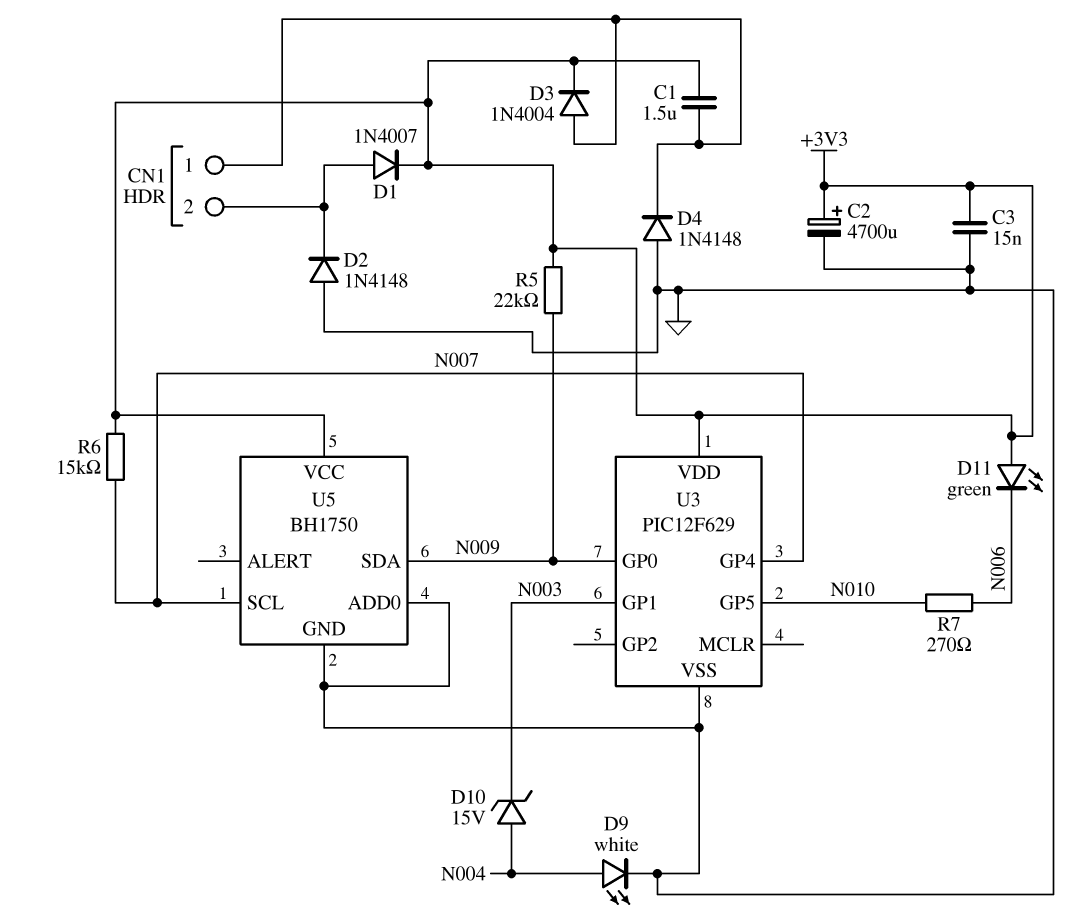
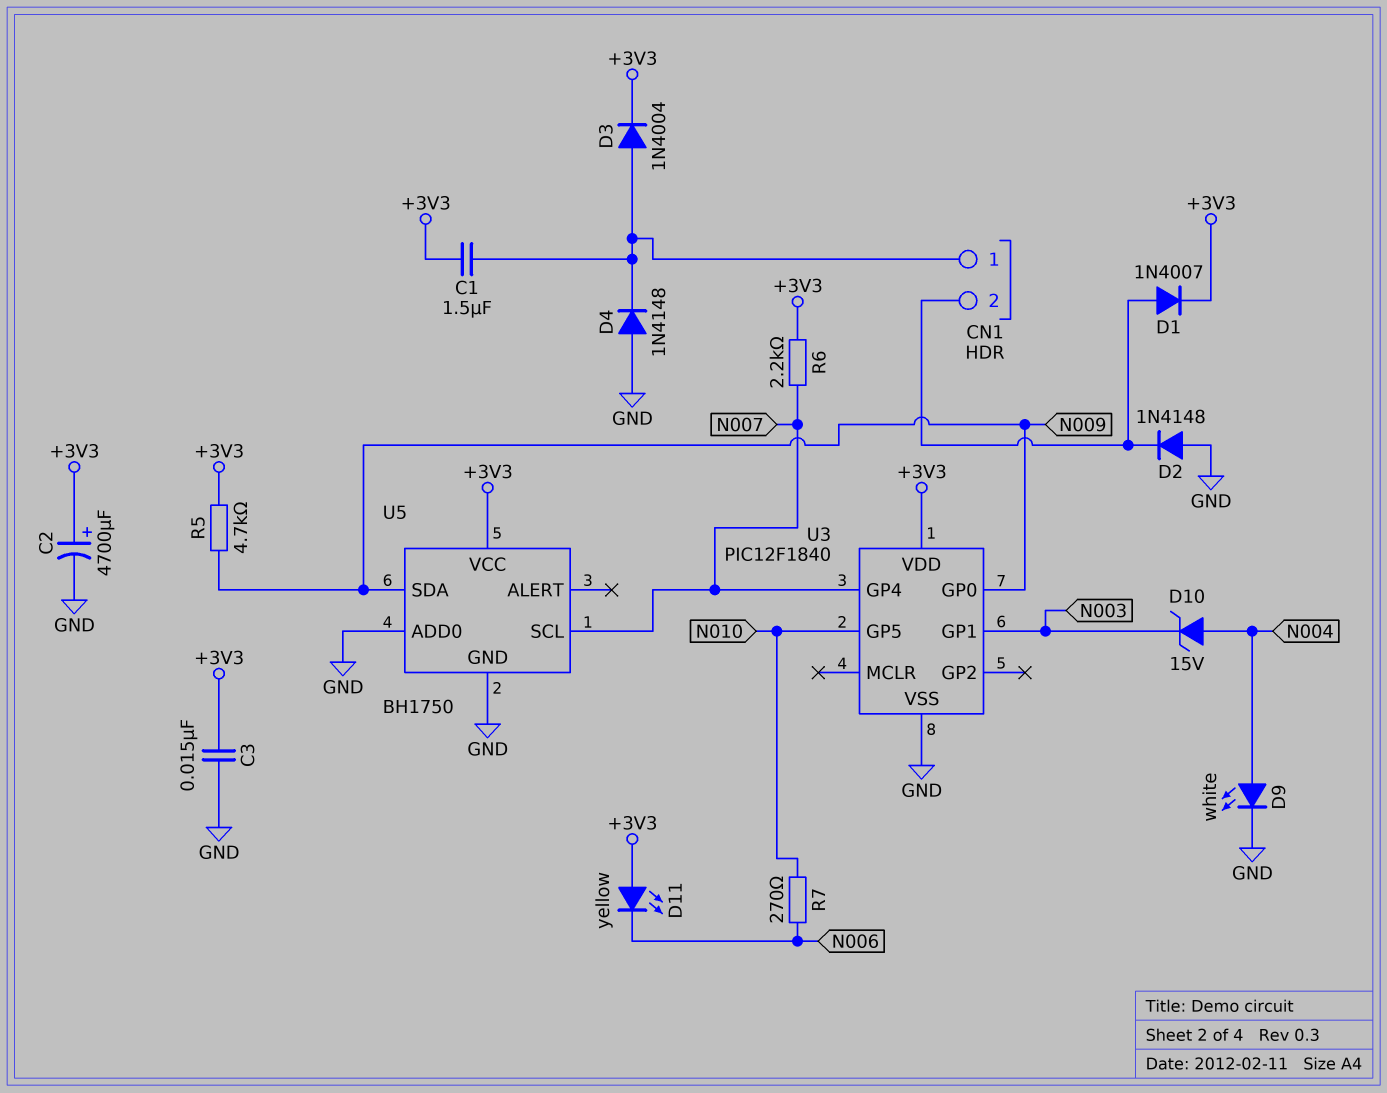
D11: LED green (A +3V3, K N006) -> LED yellow (A +3V3, K N006)
R5: 22k (+3V3, N009) -> 4.7k (+3V3, N009)
R6: 15k (+3V3, N007) -> 2.2k (+3V3, N007)
U3: PIC12F629 -> PIC12F1840

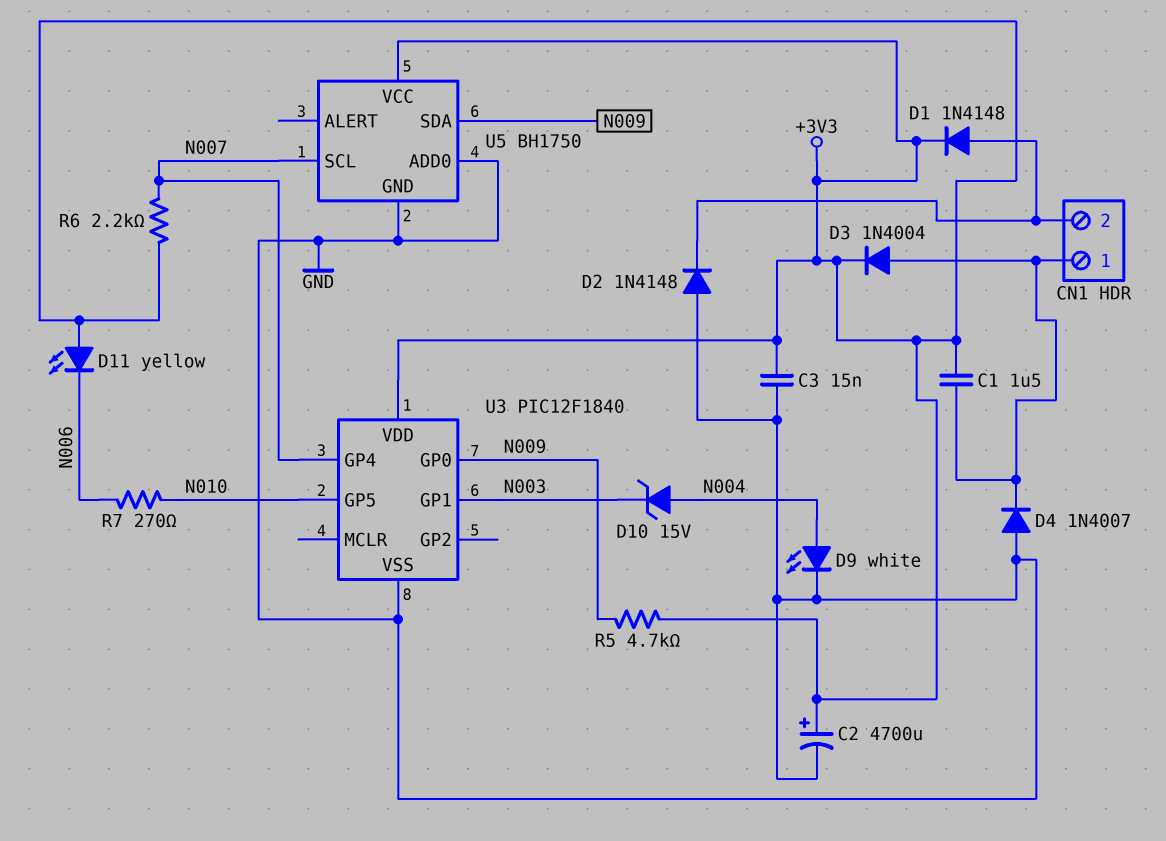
D1: diode 1N4007 (A CN1/2, K +3V3) -> diode 1N4148 (A CN1/2, K +3V3)
D4: diode 1N4148 (A GND, K CN1/1) -> diode 1N4007 (A GND, K CN1/1)

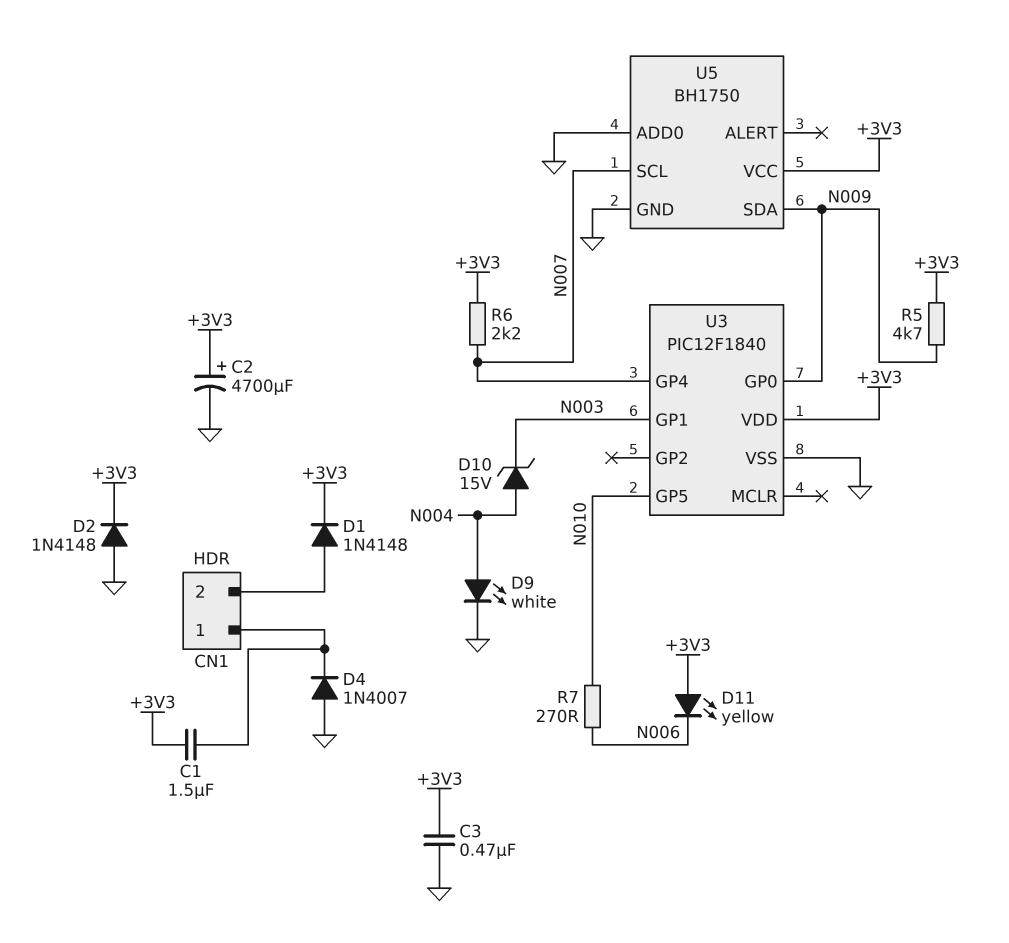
C3: 15nF (+3V3, GND) -> 470nF (+3V3, GND)
D2: diode 1N4148 (A GND, K CN1/2) -> diode 1N4148 (A GND, K +3V3)
D3: diode 1N4004 (A CN1/1, K +3V3) -> none

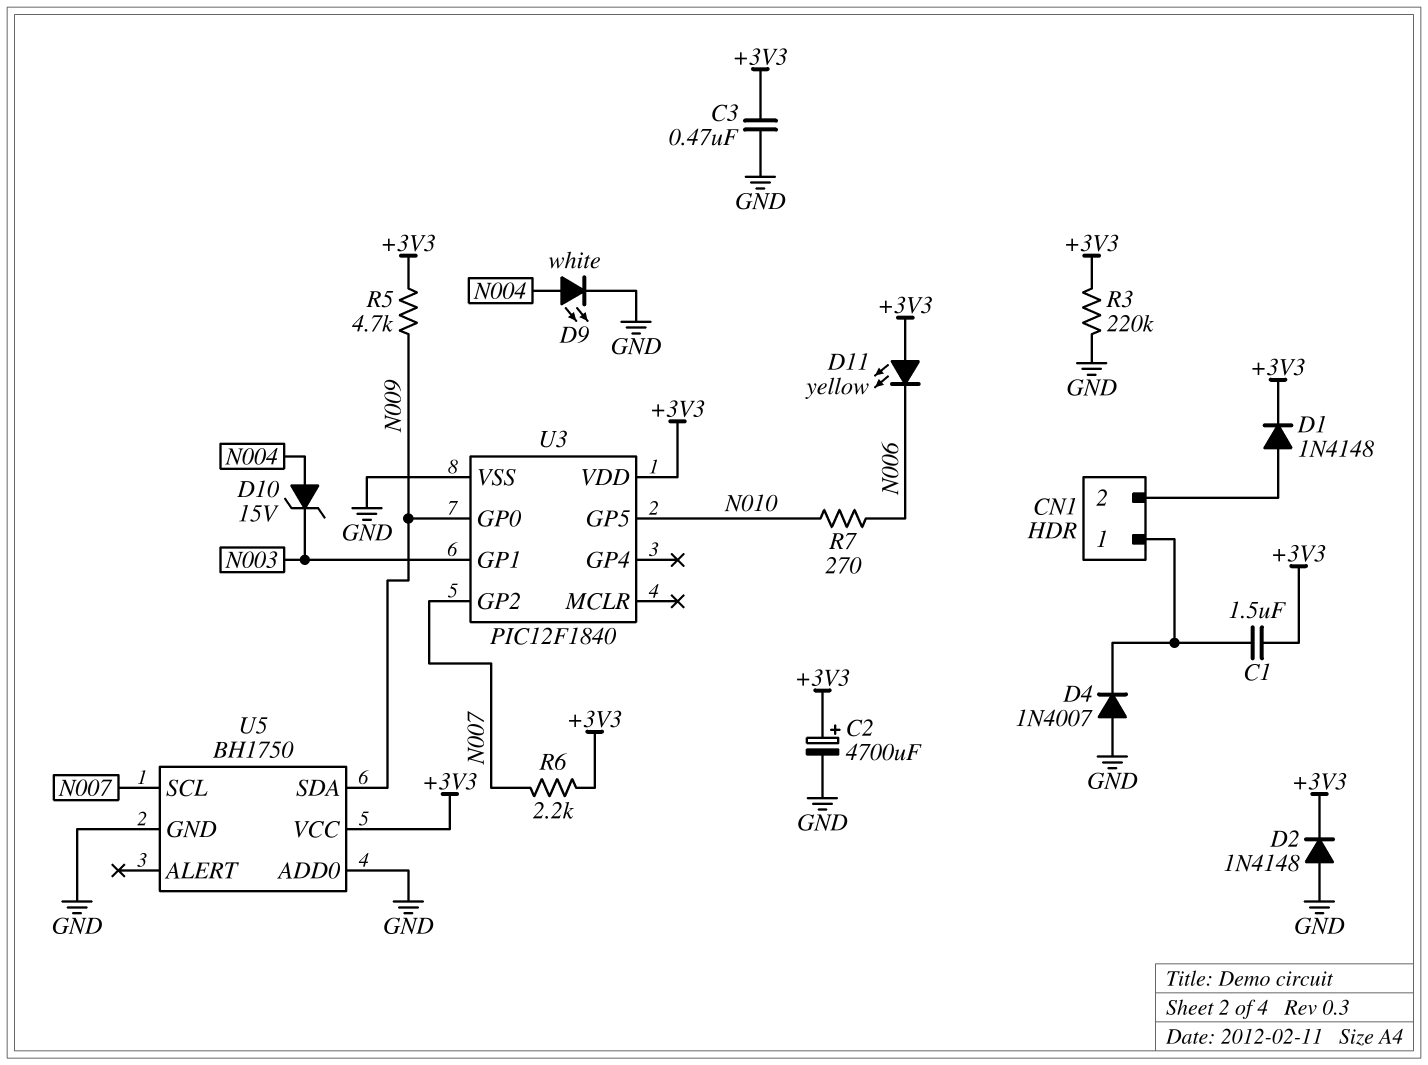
R3: none -> 220k (+3V3, GND)
U3 pin GP2: none -> N007
U3 pin GP4: N007 -> none

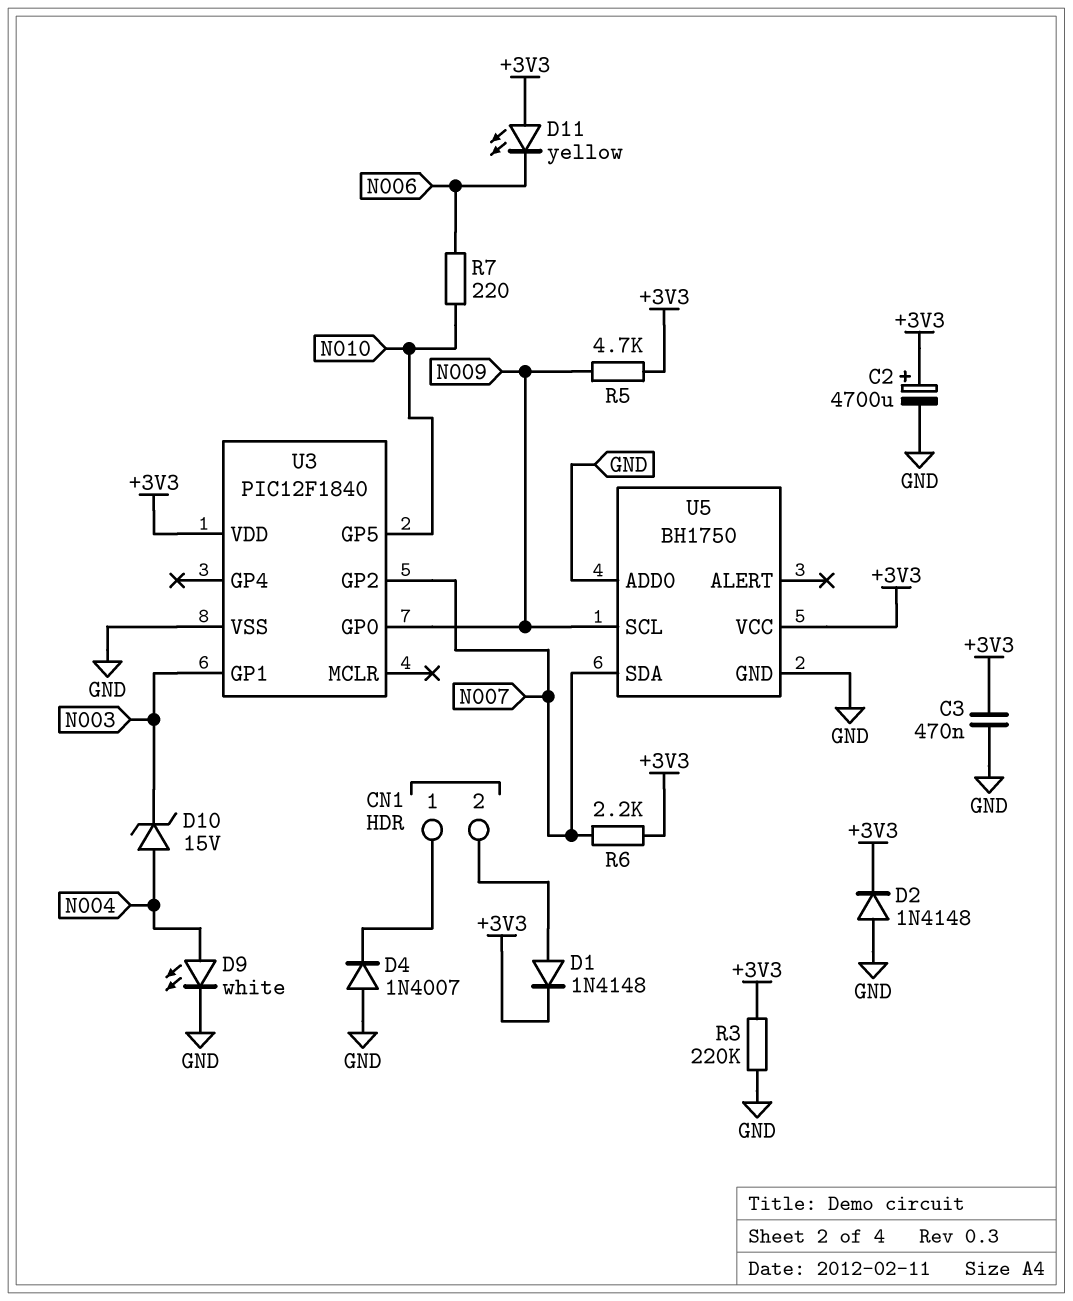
C1: 1.5uF (+3V3, CN1/1) -> none
R7: 270 (N006, N010) -> 220 (N006, N010)
U5 pin SCL: N007 -> N009
U5 pin SDA: N009 -> N007

